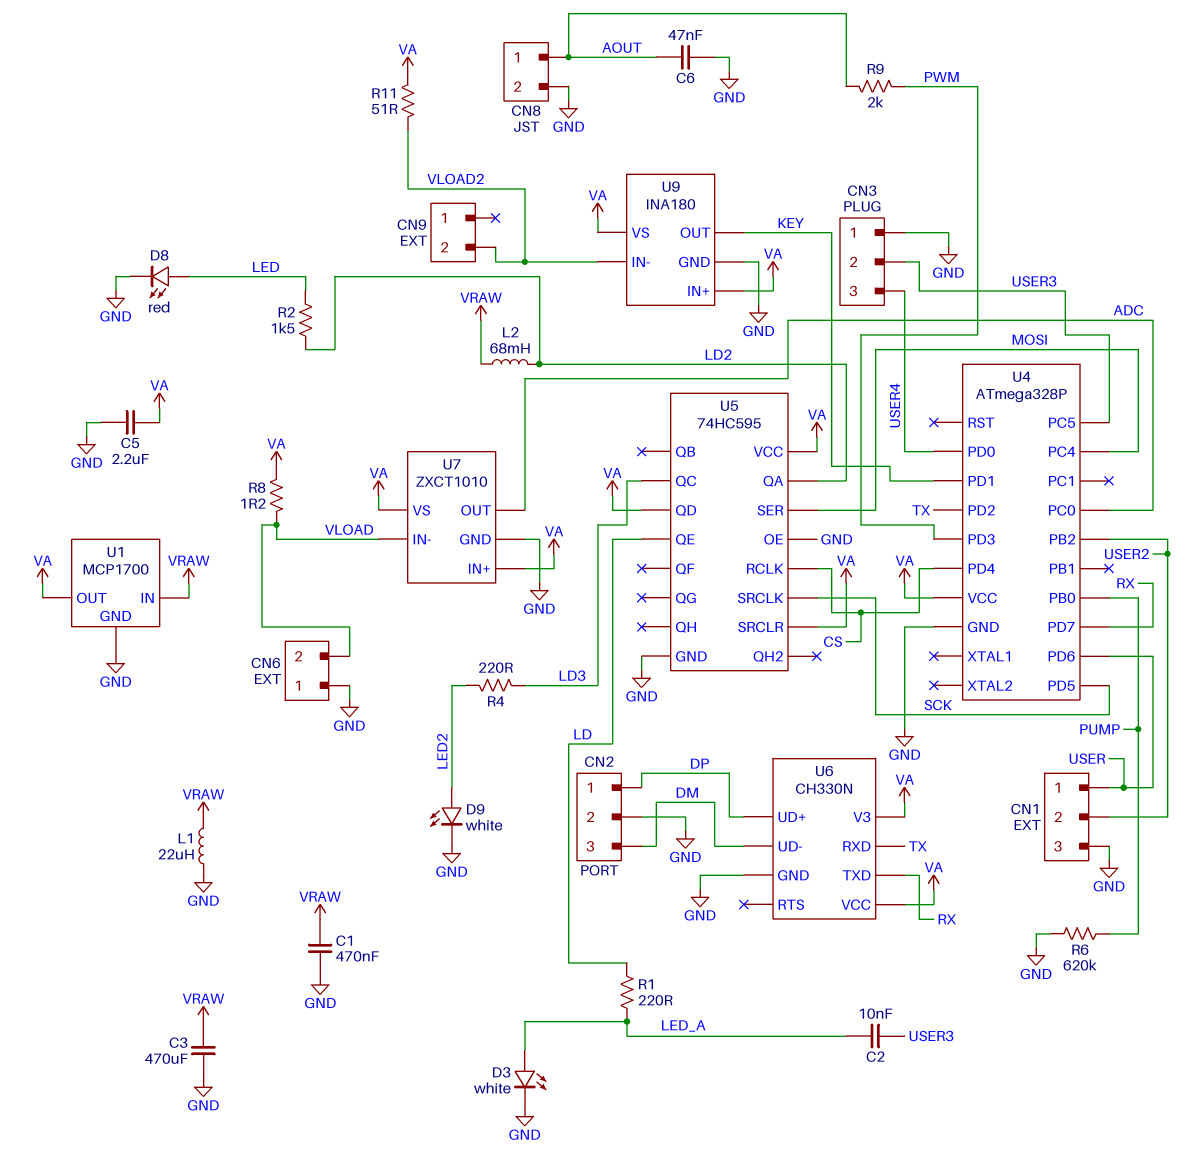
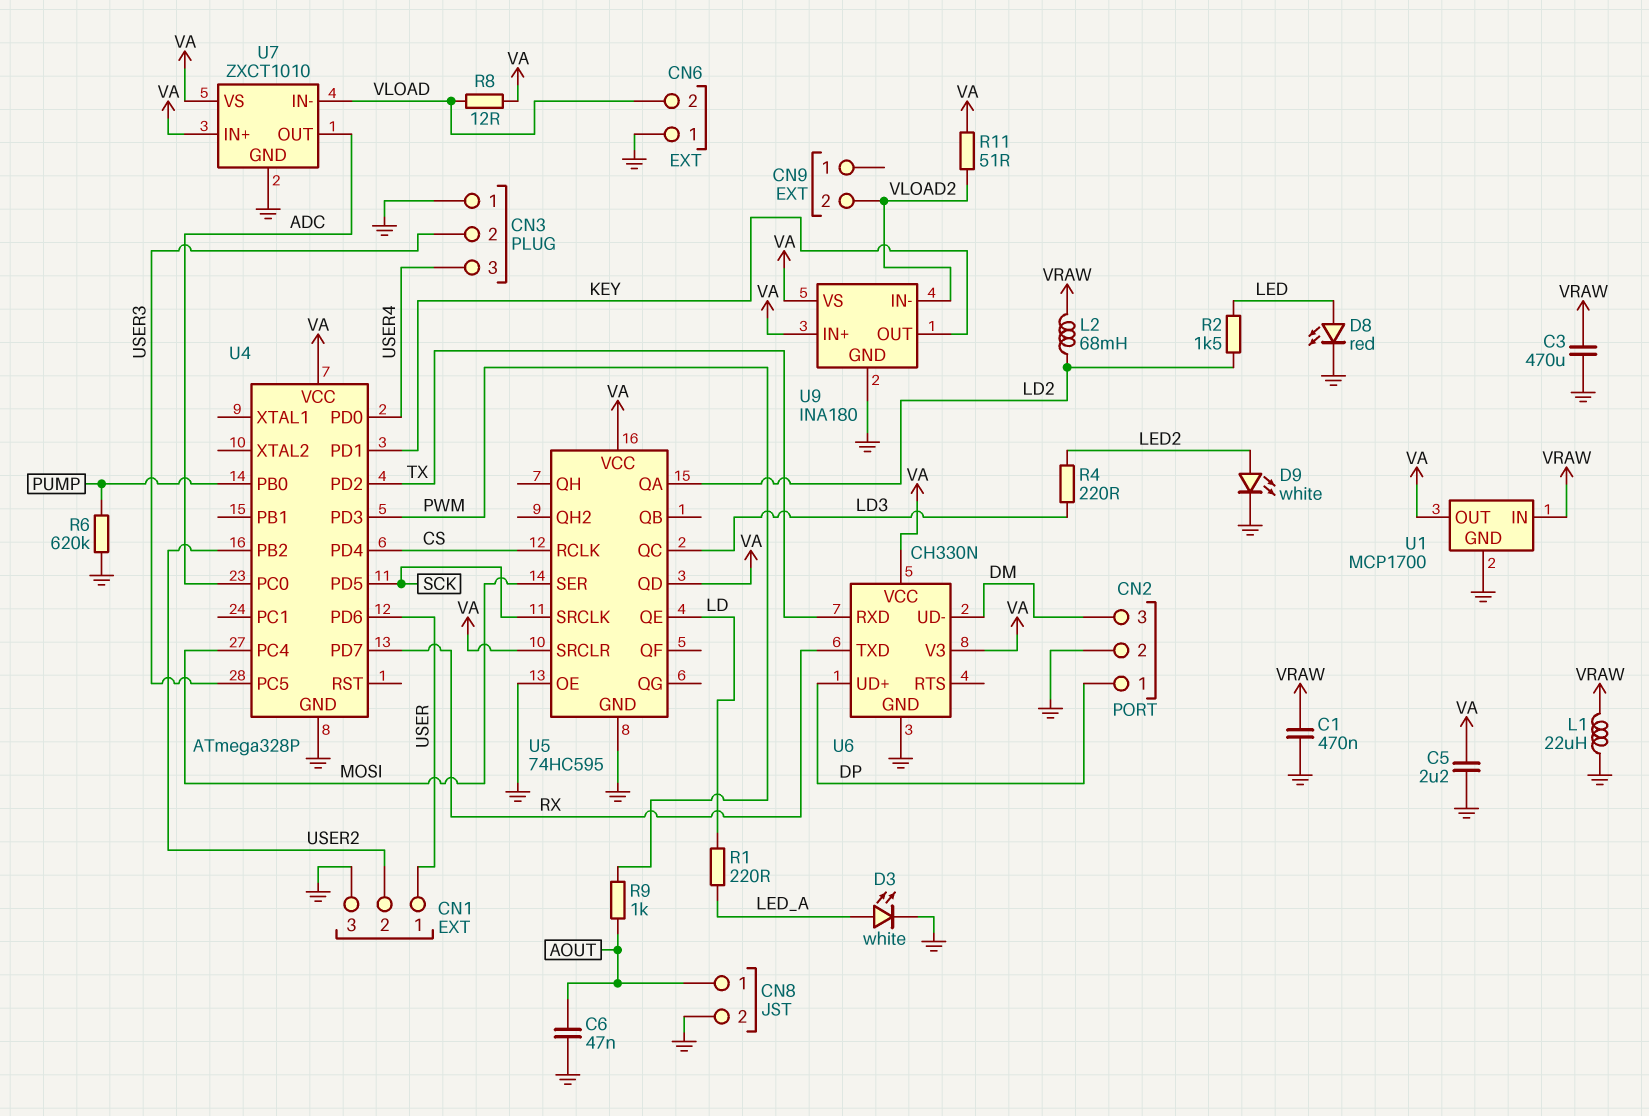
C2: 10nF (LED_A, USER3) -> none
R8: 1.2 (VA, VLOAD) -> 12 (VA, VLOAD)
R9: 2k (AOUT, PWM) -> 1k (AOUT, PWM)

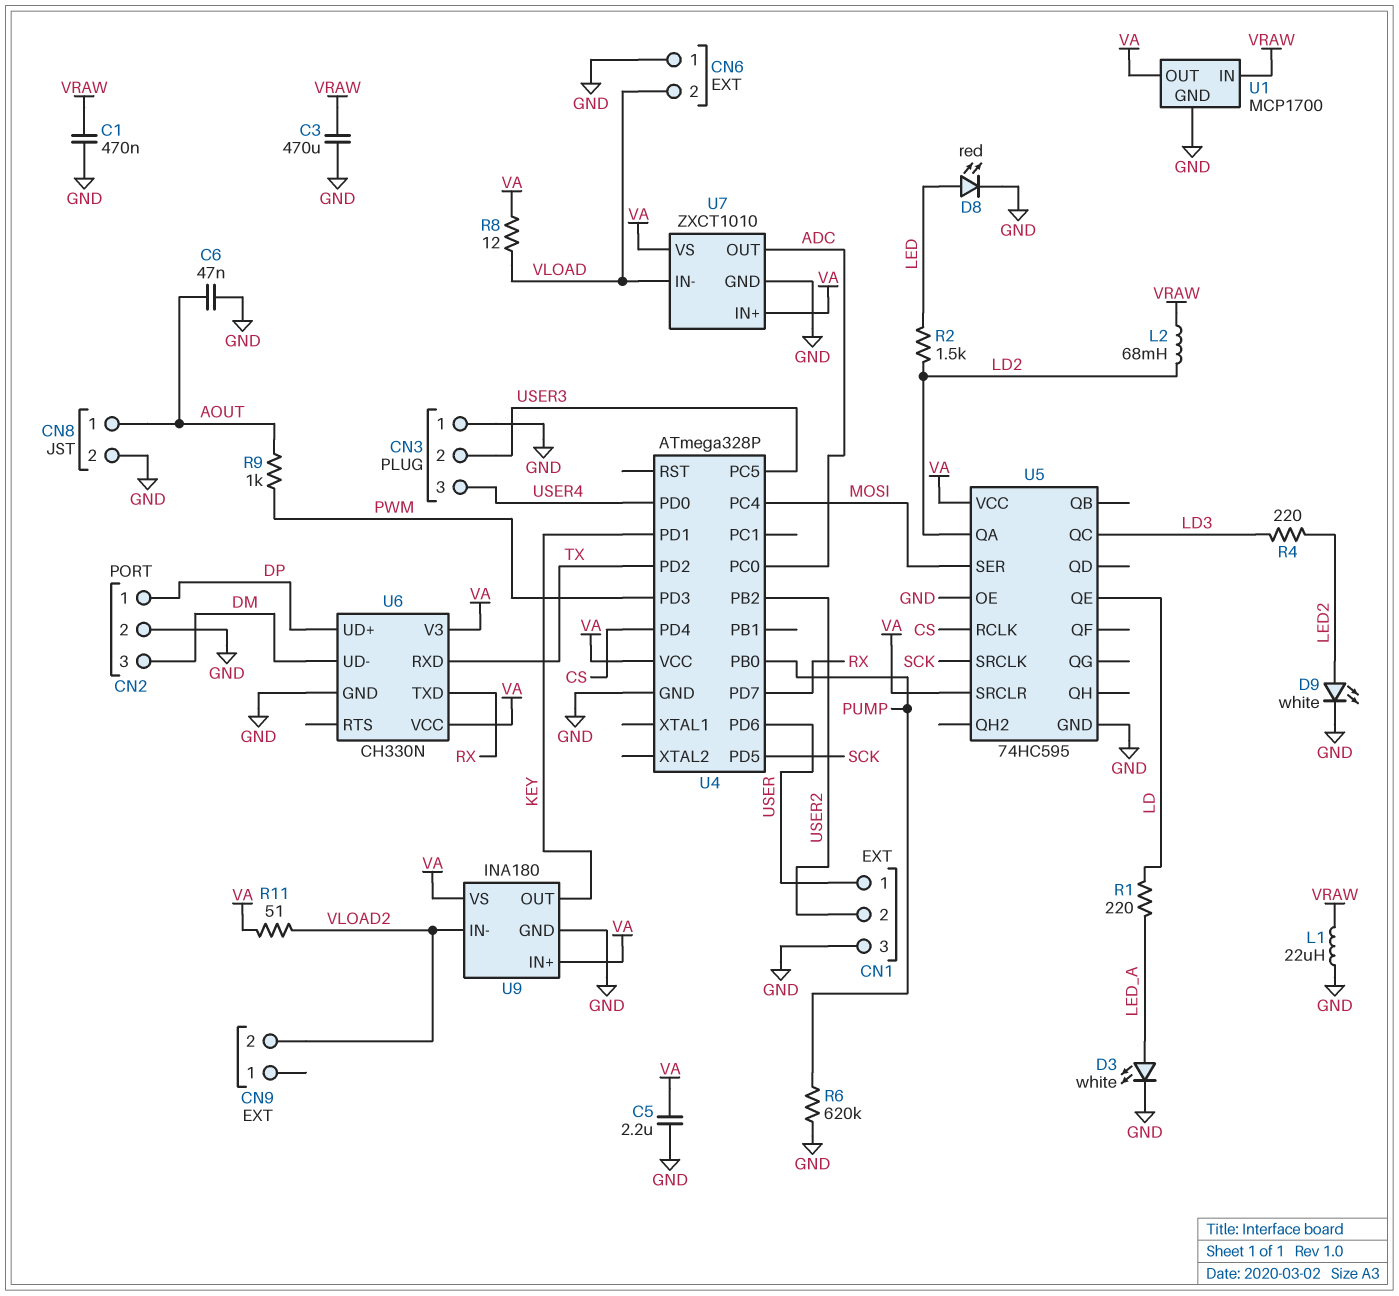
U5 pin QD: VA -> none

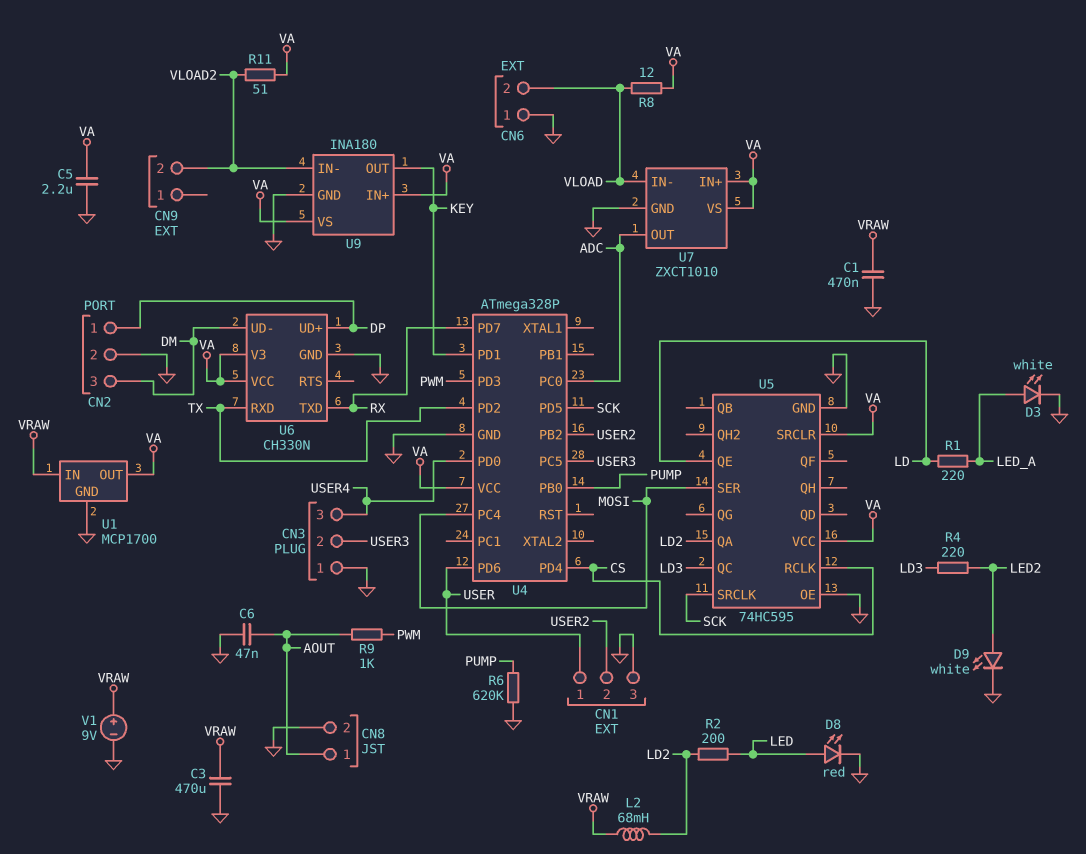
L1: 22uH (GND, VRAW) -> none
R2: 1.5k (LD2, LED) -> 200 (LD2, LED)
V1: none -> 9V (plus VRAW, minus GND)

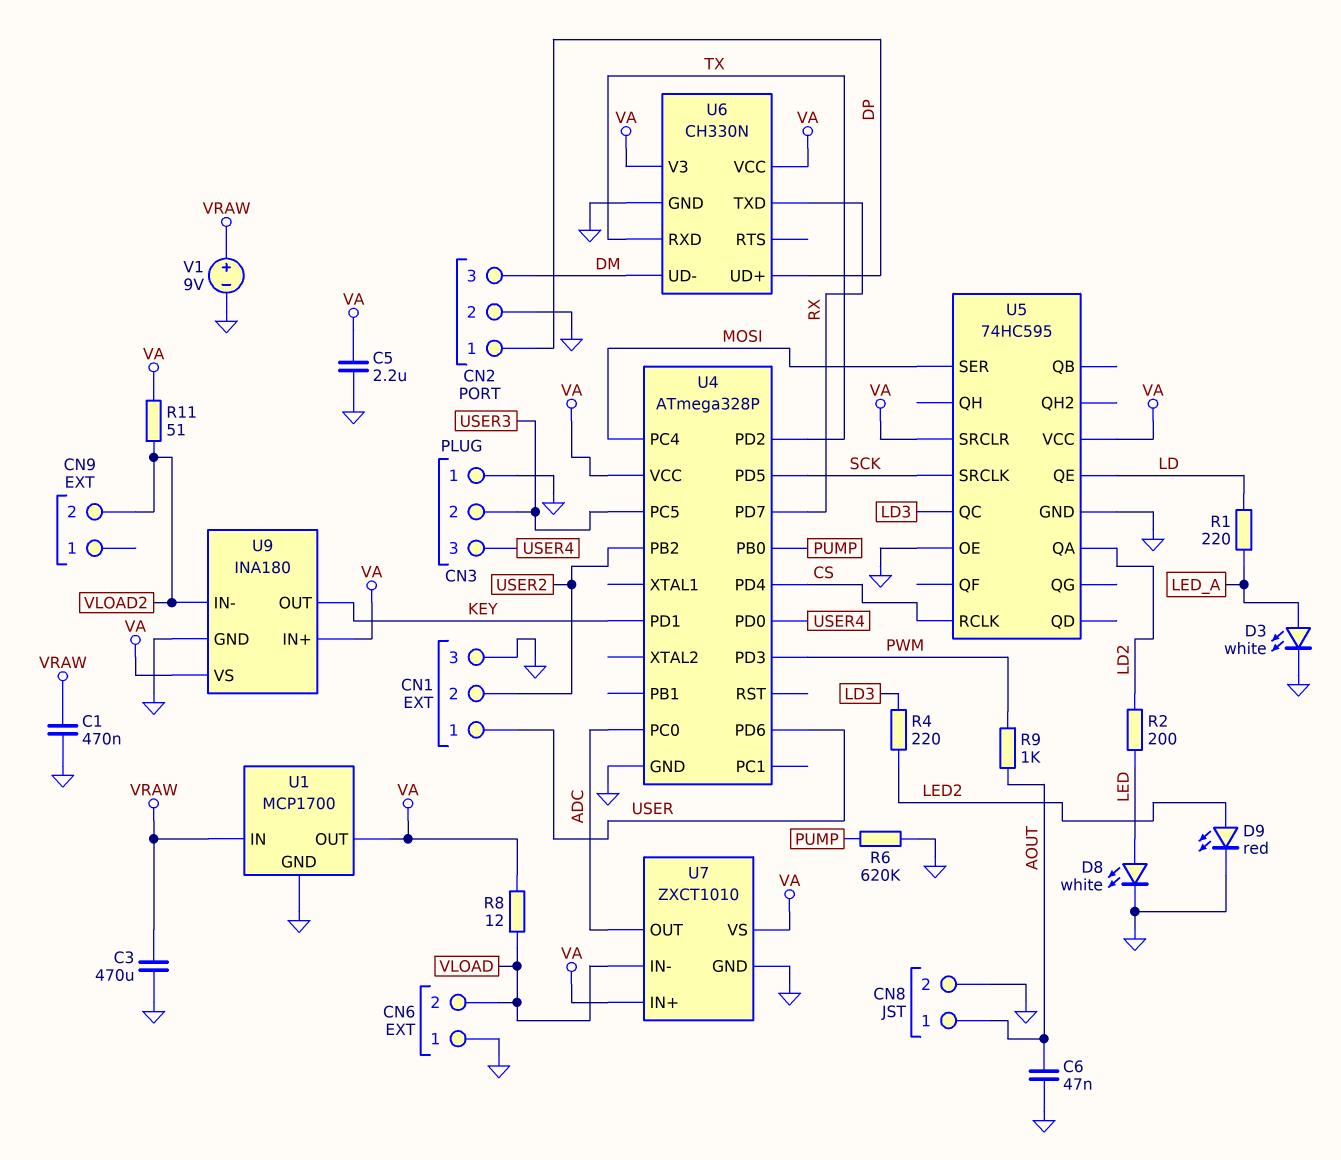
D8: LED red (A LED, K GND) -> LED white (A LED, K GND)
D9: LED white (A LED2, K GND) -> LED red (A LED2, K GND)
L2: 68mH (LD2, VRAW) -> none

